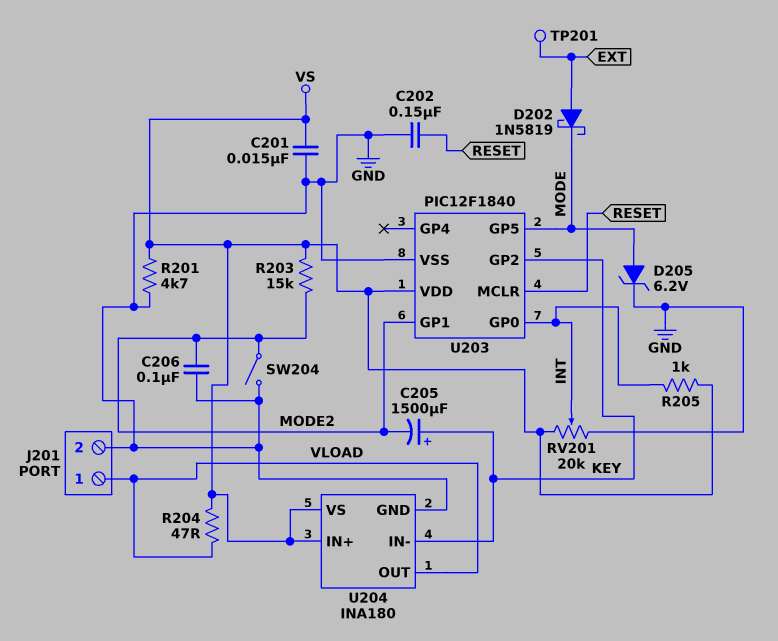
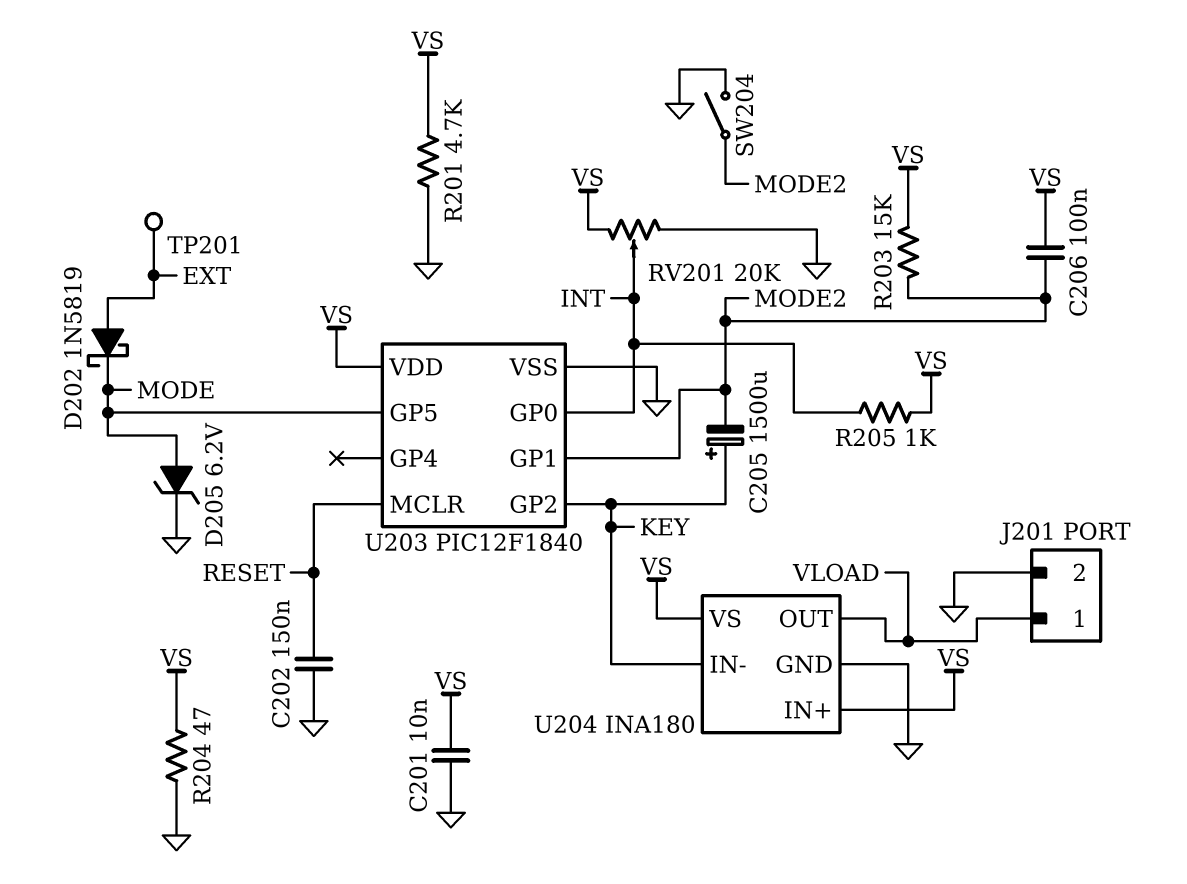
C201: 15nF (GND, VS) -> 10nF (GND, VS)
C206: 100nF (GND, MODE2) -> 100nF (MODE2, VS)
R204: 47 (VLOAD, VS) -> 47 (GND, VS)

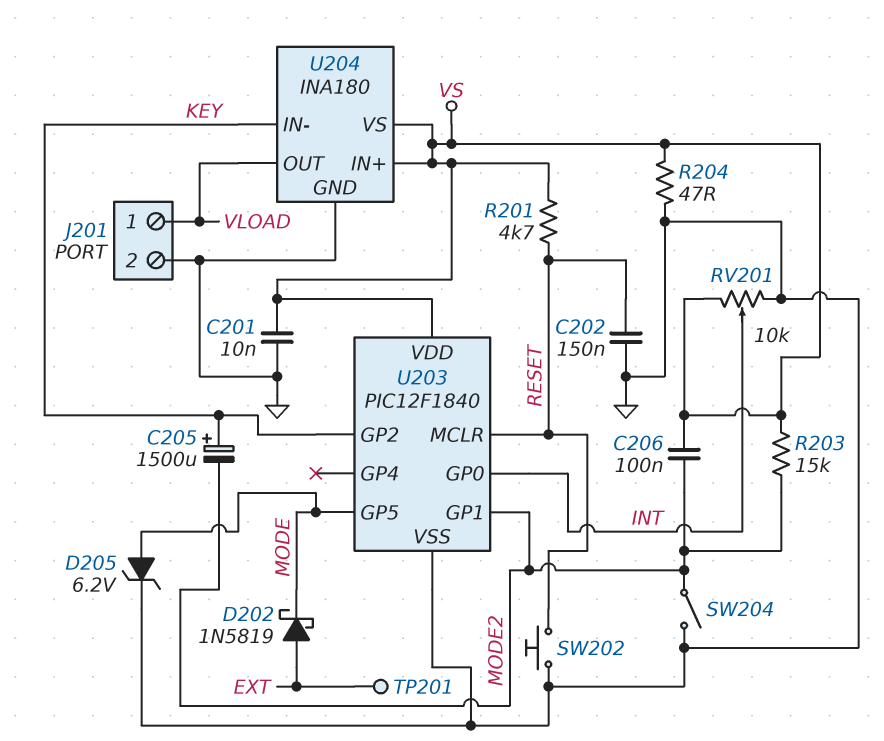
R201: 4.7k (GND, VS) -> 4.7k (RESET, VS)
R205: 1k (INT, VS) -> none
RV201: 20k (GND, VS, wiper INT) -> 10k (GND, VS, wiper INT)
SW202: none -> button (GND, RESET)

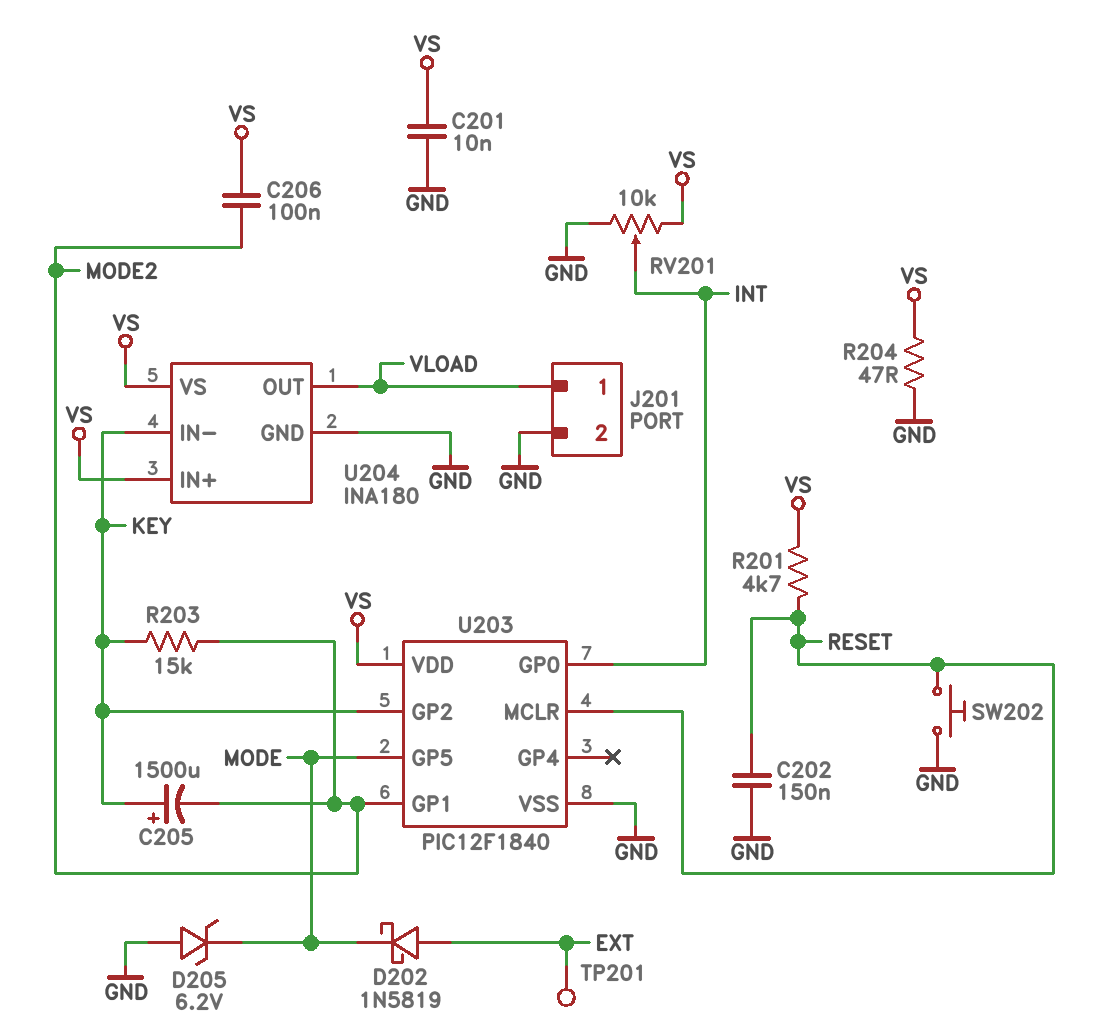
D205: zener 6.2V (A MODE, K GND) -> zener 6.2V (A GND, K MODE)
R203: 15k (MODE2, VS) -> 15k (KEY, MODE2)
SW204: switch (GND, MODE2) -> none

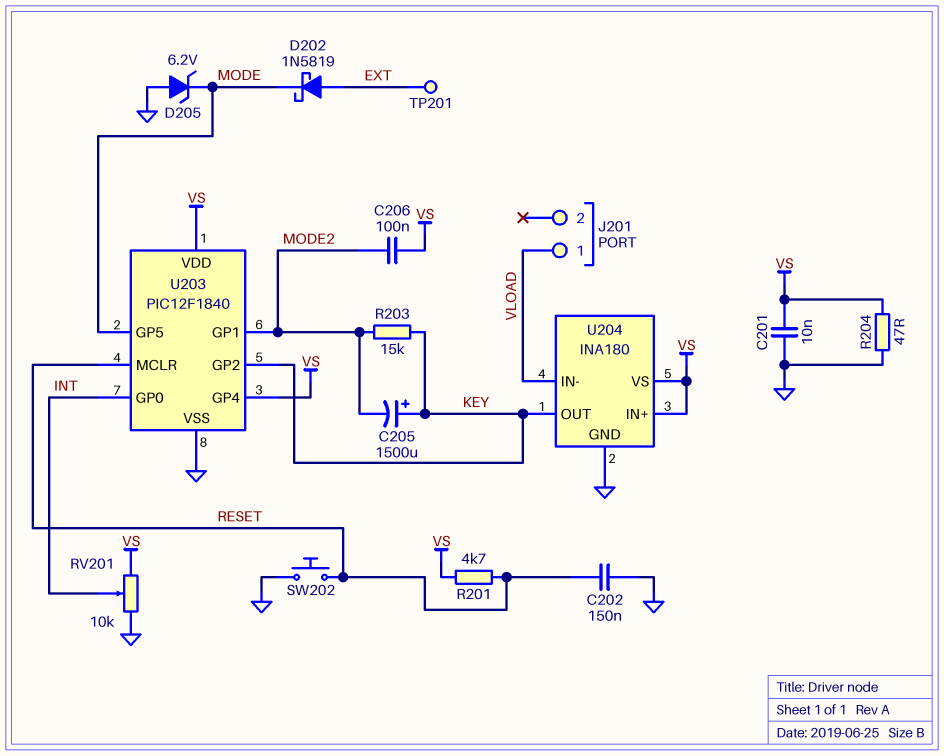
J201 pin 2: GND -> none
U203 pin GP4: none -> VS
U204 pin IN-: KEY -> VLOAD
U204 pin OUT: VLOAD -> KEY

